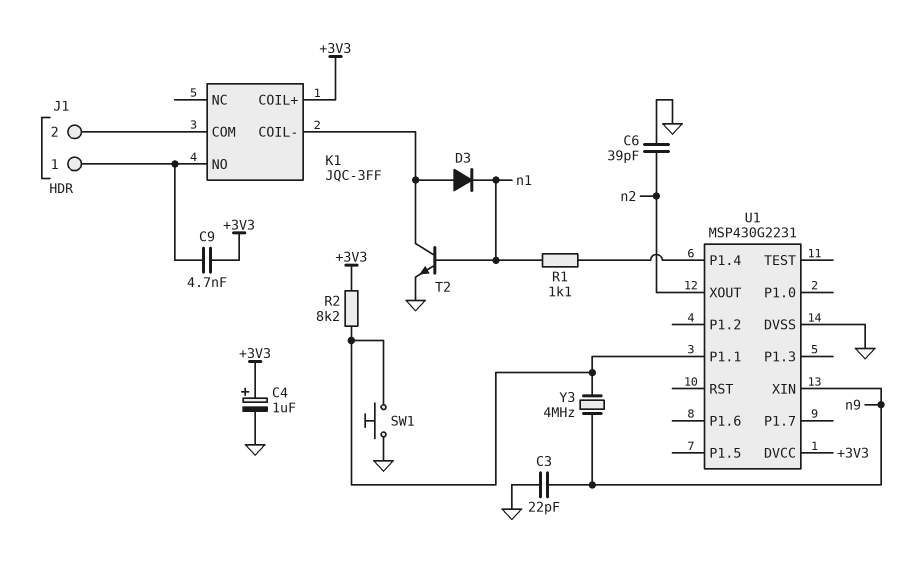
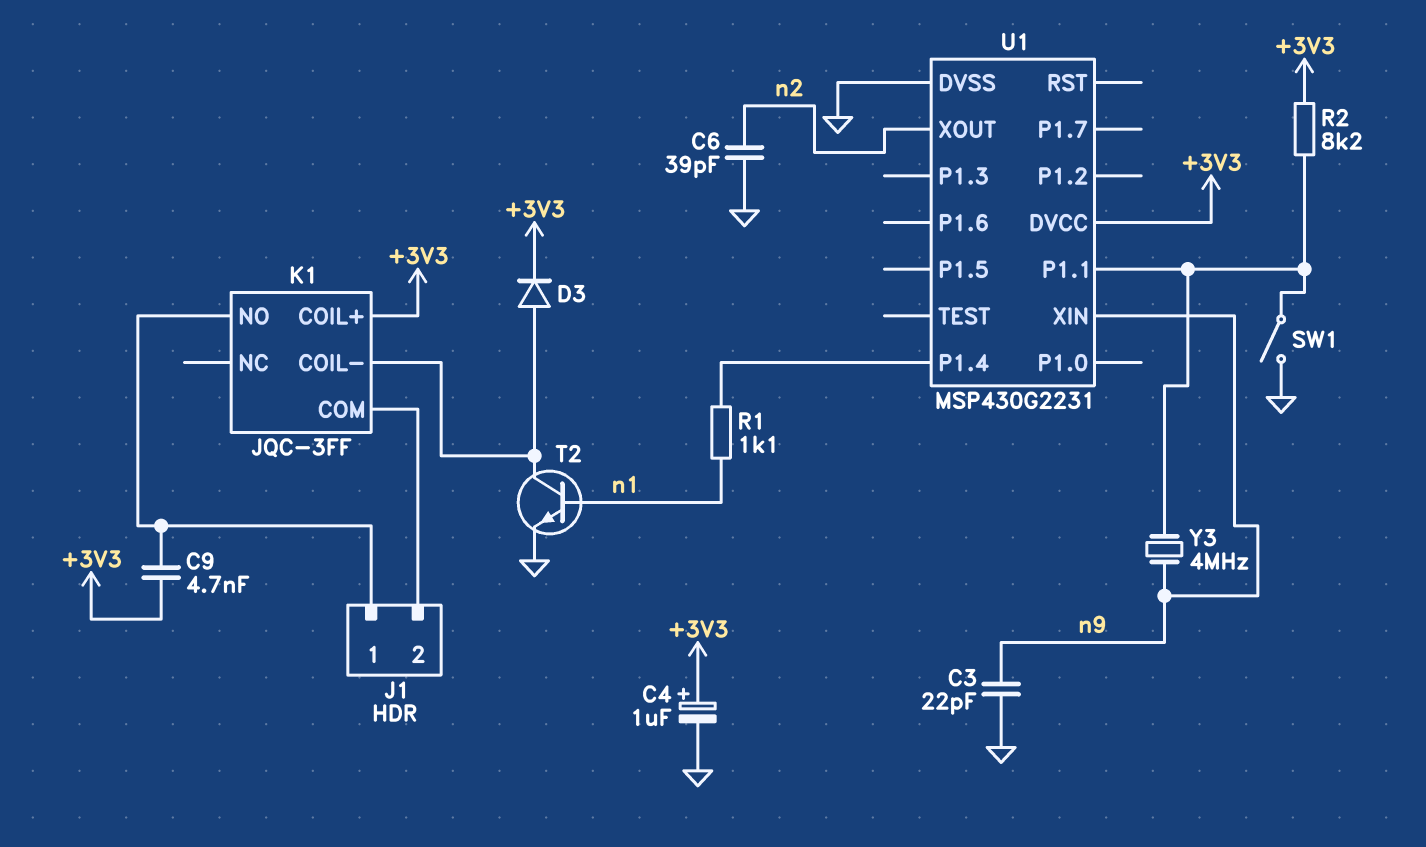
D3: diode (A K1/COIL-, K n1) -> diode (A K1/COIL-, K +3V3)
SW1: button (GND, U1/P1.1) -> switch (GND, U1/P1.1)

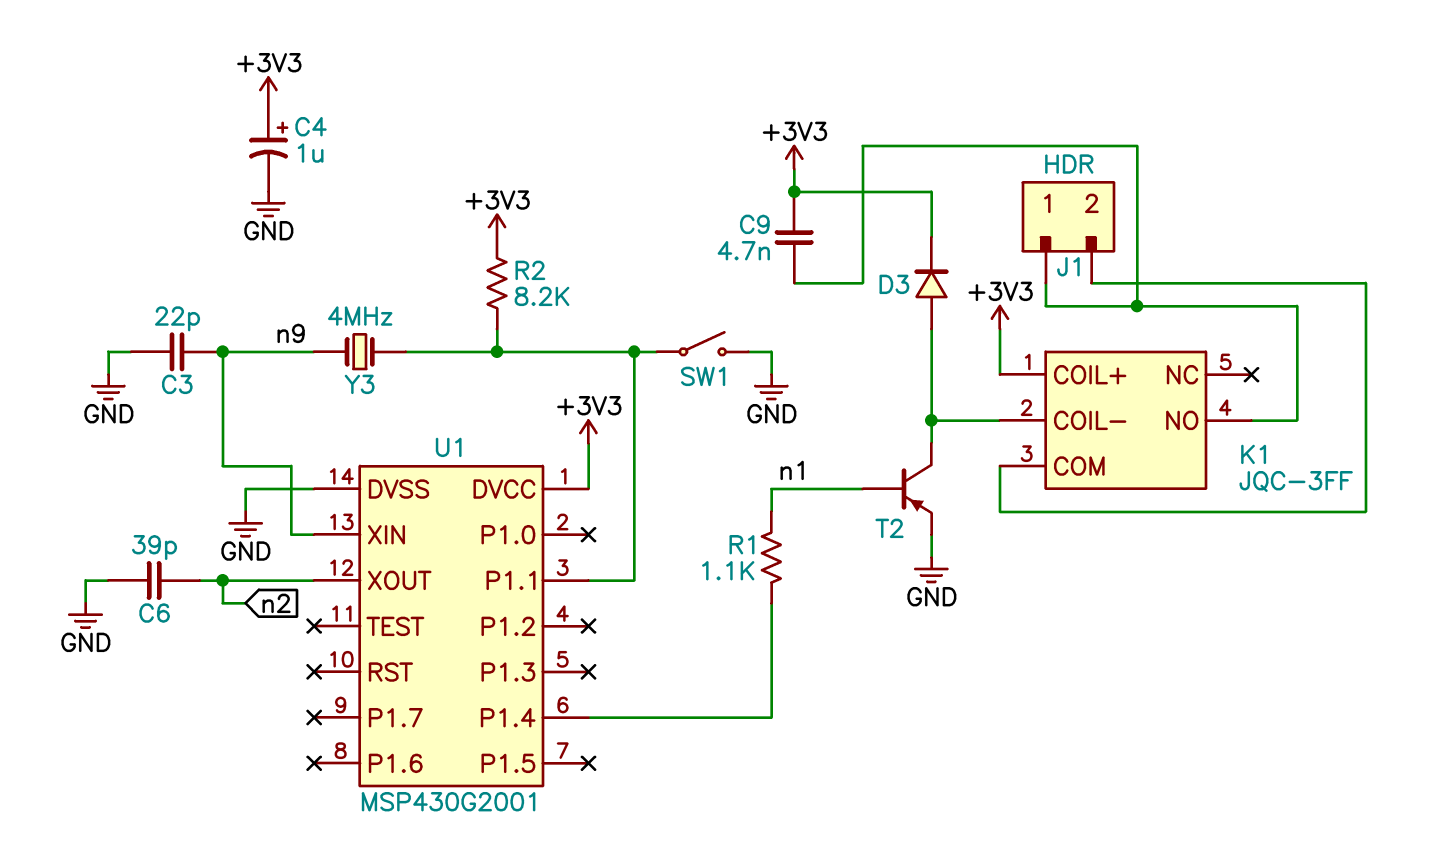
T2: NPN (B n1, C K1/COIL-, E GND) -> PNP (B n1, C K1/COIL-, E GND)
U1: MSP430G2231 -> MSP430G2001

